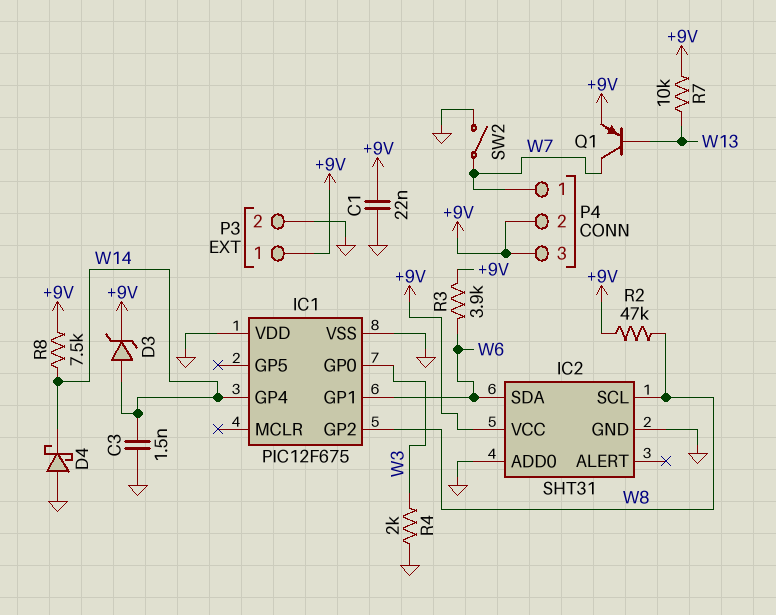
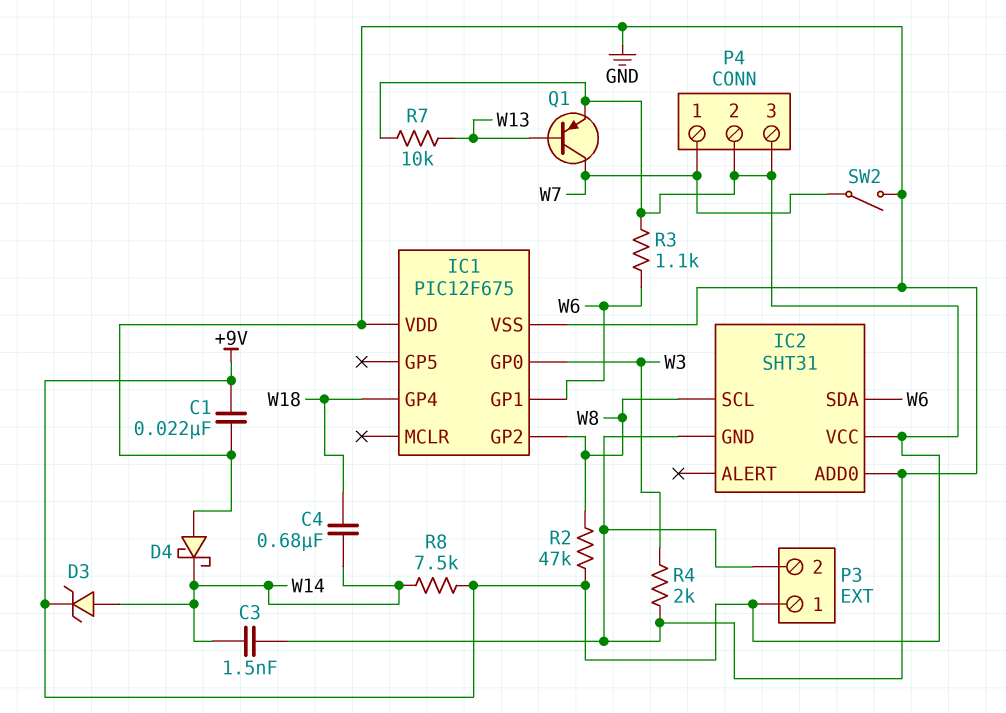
C4: none -> 680nF (W14, W18)
IC1 pin GP4: W14 -> W18
R3: 3.9k (+9V, W6) -> 1.1k (+9V, W6)

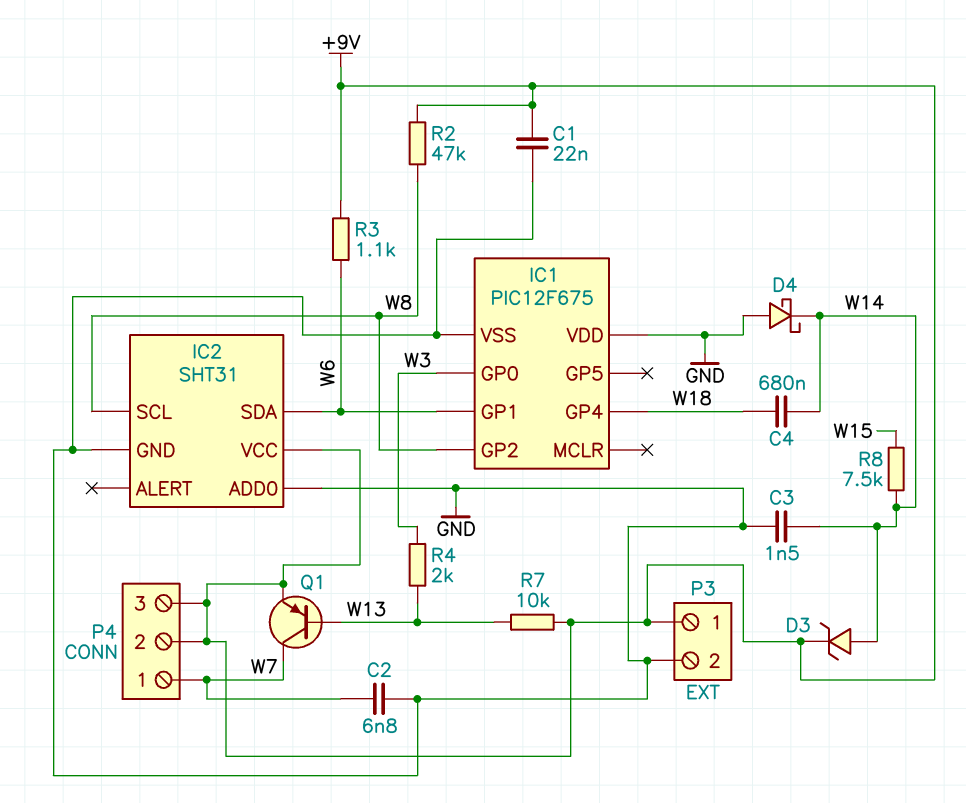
C2: none -> 6.8nF (GND, W7)
R4: 2k (GND, W3) -> 2k (W3, W13)
R8: 7.5k (+9V, W14) -> 7.5k (W14, W15)
SW2: switch (GND, W7) -> none

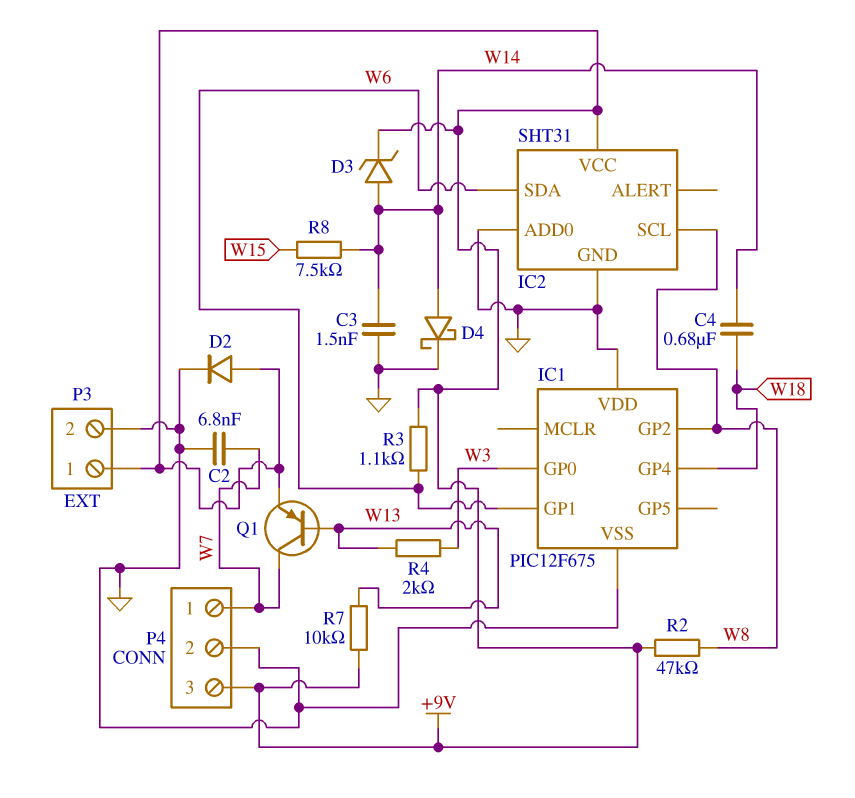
C1: 22nF (+9V, GND) -> none
D2: none -> diode (A +9V, K GND)
D4: schottky (A GND, K W14) -> schottky (A W14, K GND)
P4 pin 2: +9V -> GND

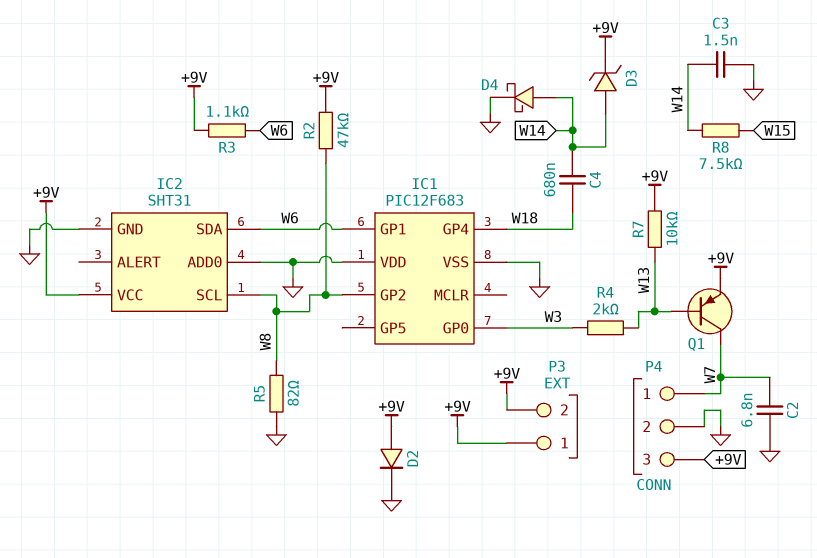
IC1: PIC12F675 -> PIC12F683
P3 pin 2: GND -> +9V
R5: none -> 82 (GND, W8)

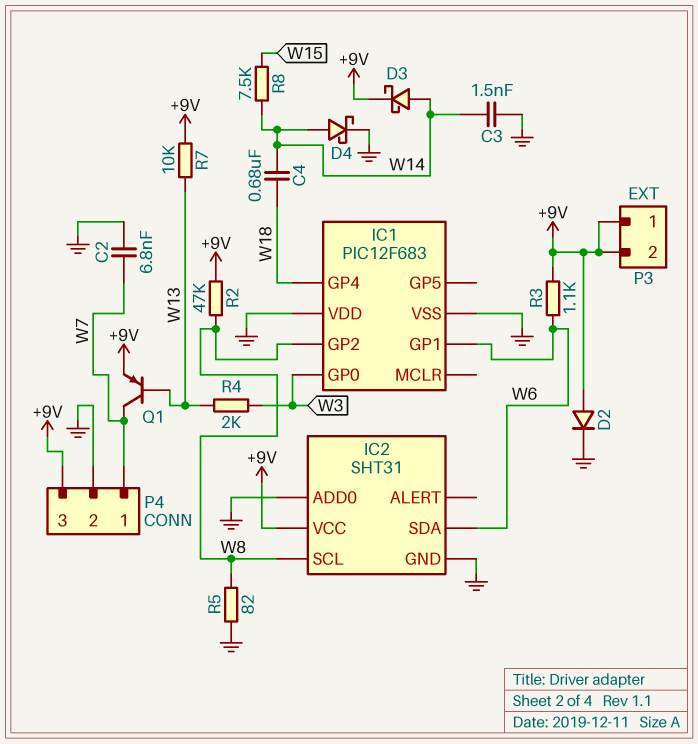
D3: zener (A W14, K +9V) -> schottky (A W14, K +9V)

